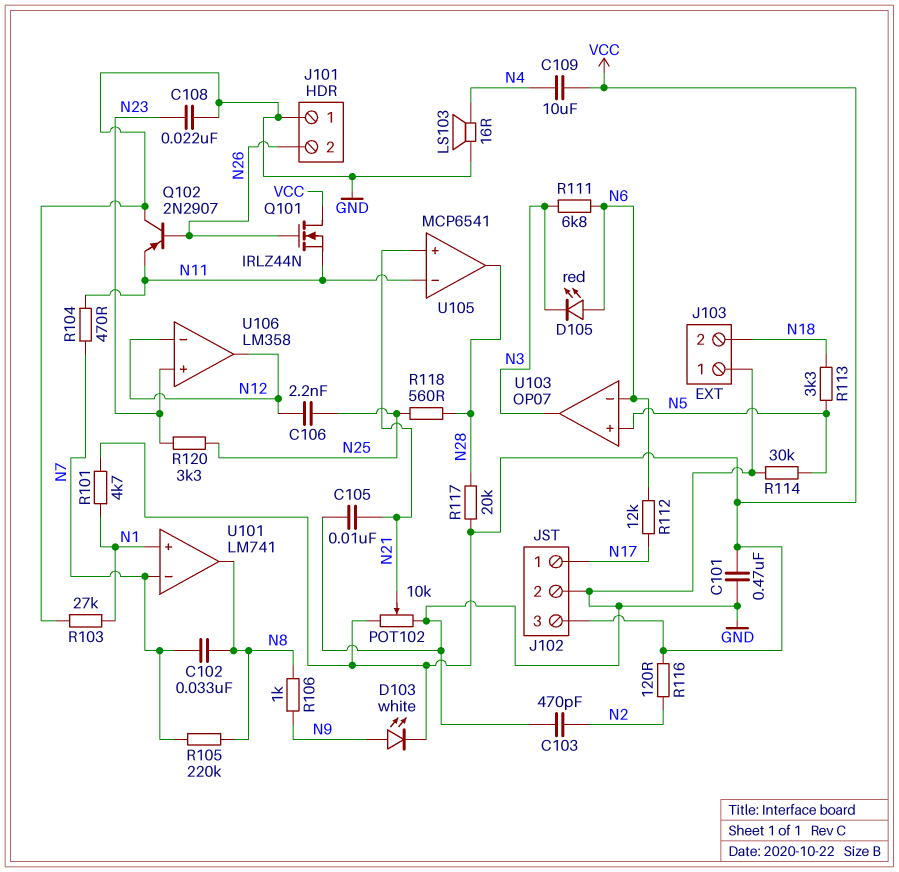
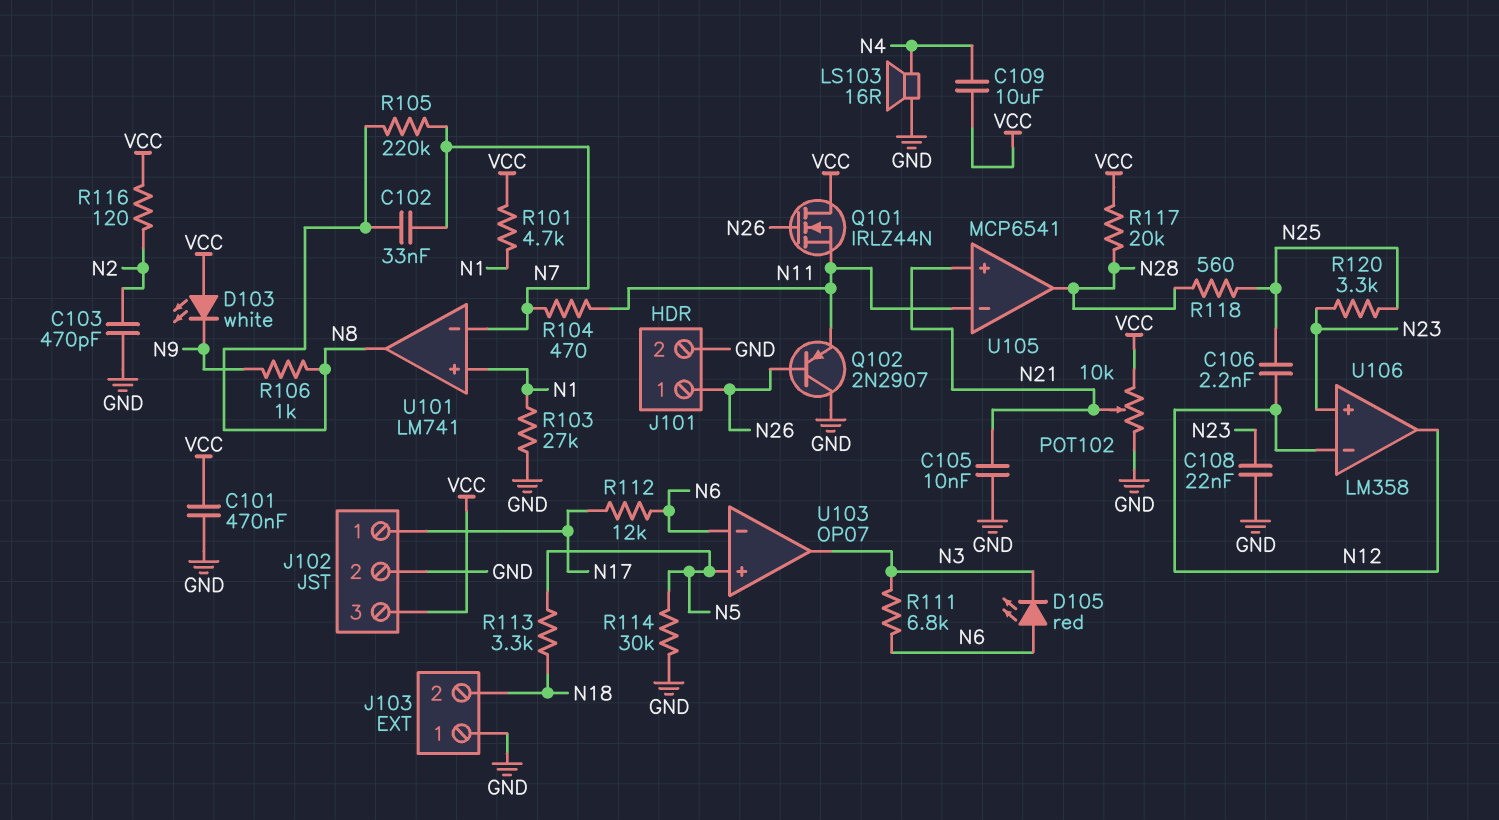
D103: LED white (A N9, K VCC) -> LED white (A VCC, K N9)
J101 pin 1: GND -> N26
J101 pin 2: N26 -> GND

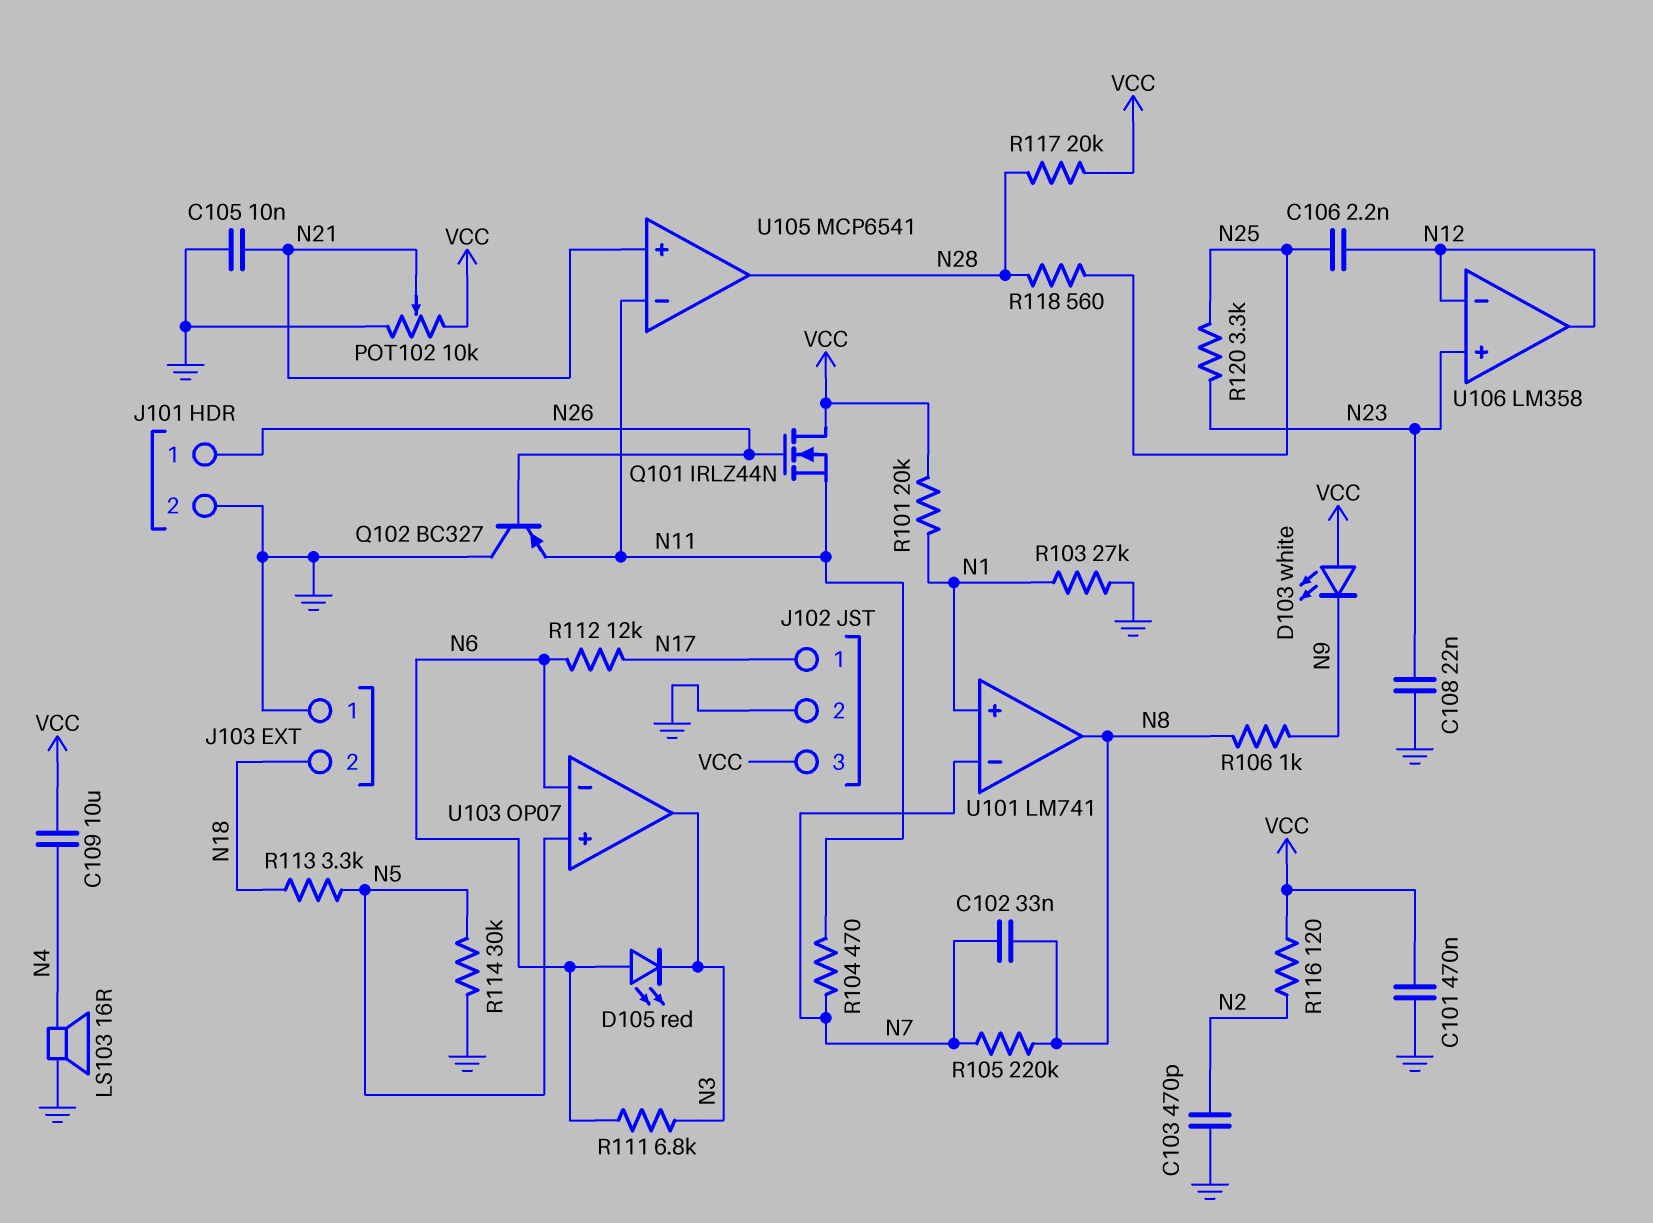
Q102: PNP 2N2907 (B N26, C GND, E N11) -> PNP BC327 (B N26, C GND, E N11)
R101: 4.7k (N1, VCC) -> 20k (N1, VCC)

